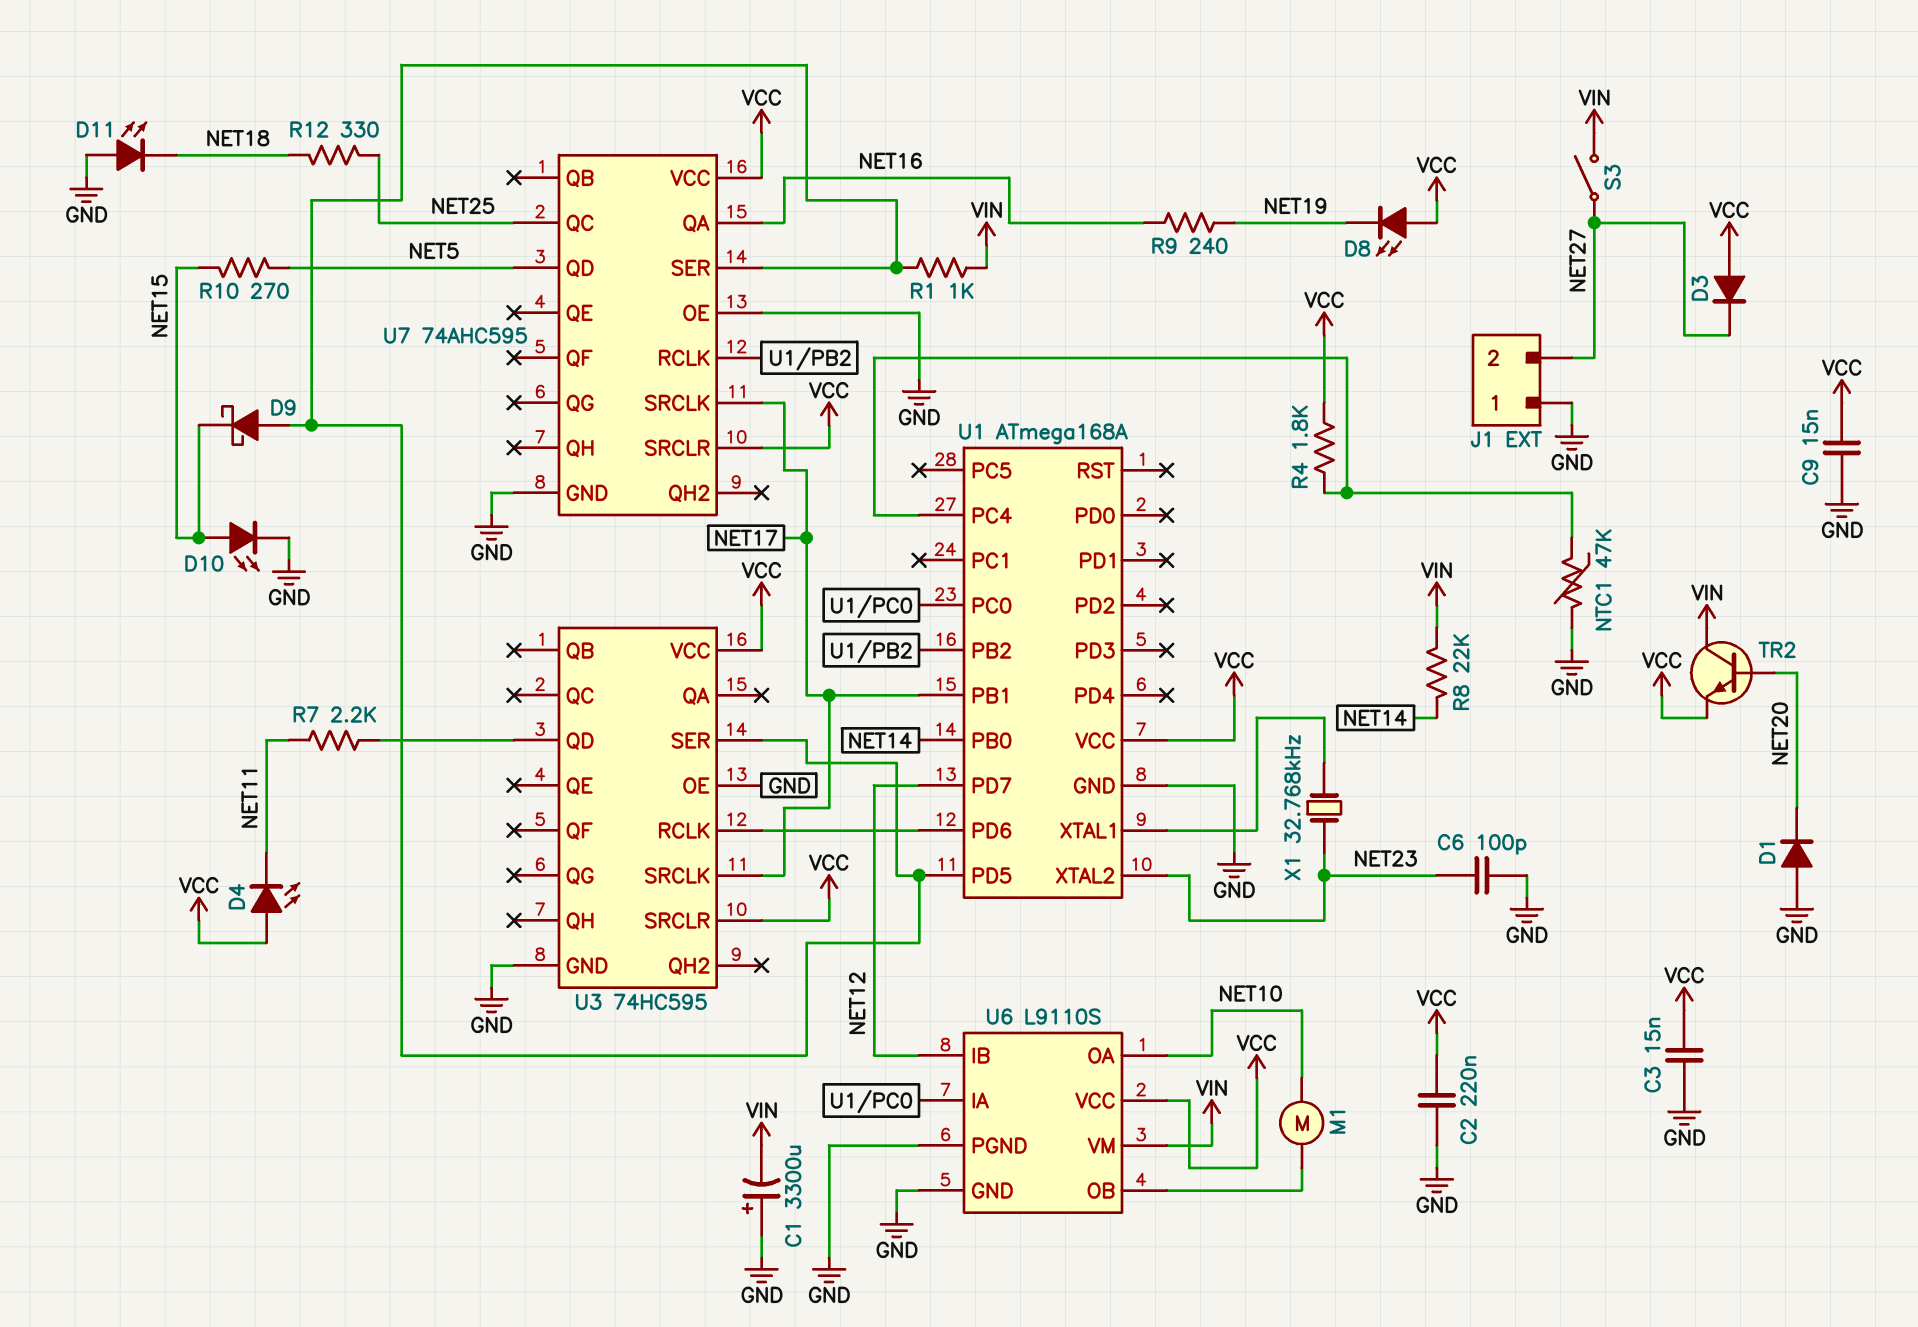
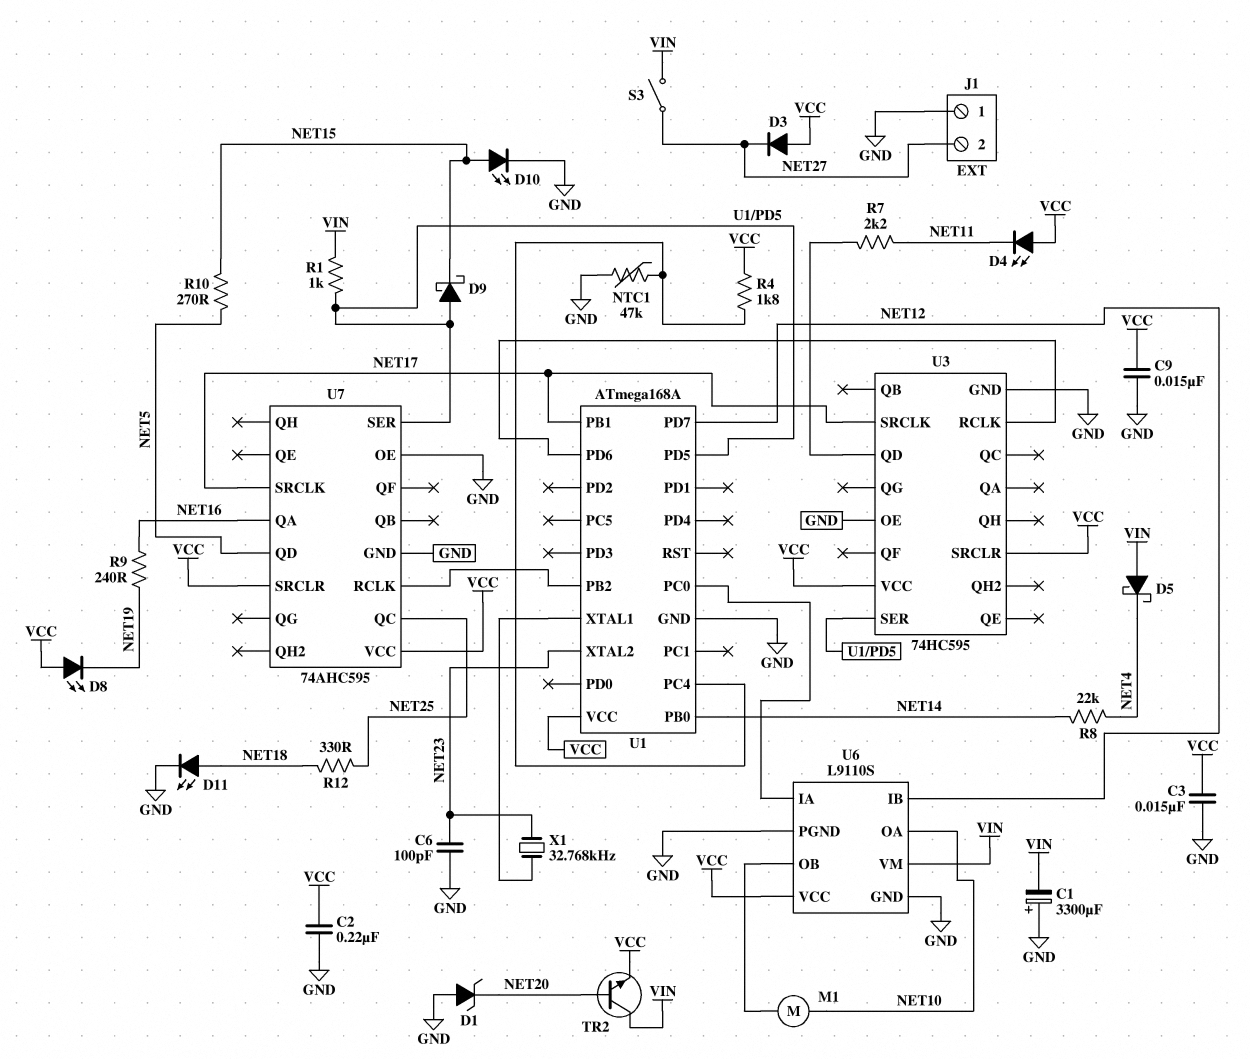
D1: diode (A GND, K NET20) -> zener (A GND, K NET20)
D5: none -> schottky (A VIN, K NET4)
D11: LED (A GND, K NET18) -> LED (A NET18, K GND)
R8: 22k (NET14, VIN) -> 22k (NET4, NET14)

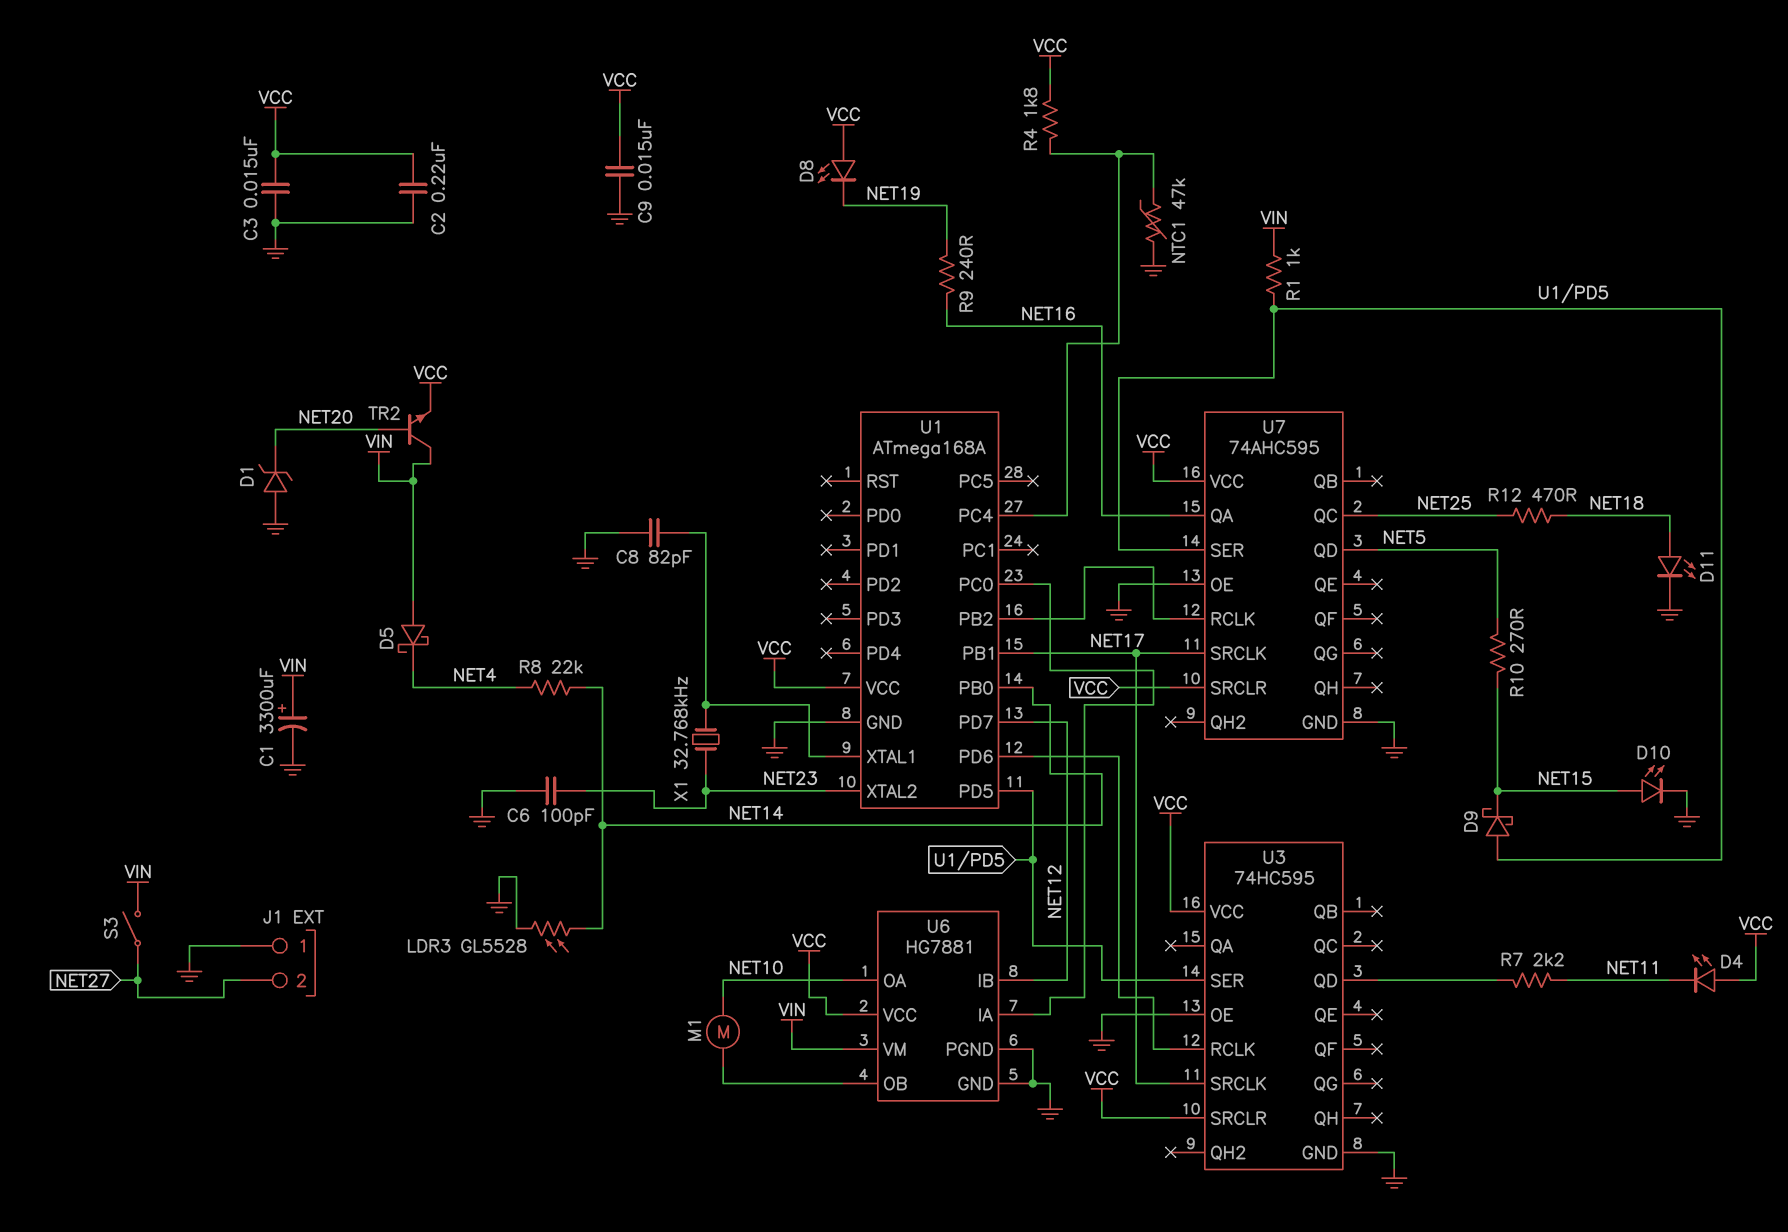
C1: 3300uF (plus GND, minus VIN) -> 3300uF (plus VIN, minus GND)
C8: none -> 82pF (GND, U1/XTAL1)
D3: diode (A VCC, K NET27) -> none
LDR3: none -> GL5528 (GND, NET14)
R12: 330 (NET18, NET25) -> 470 (NET18, NET25)
U6: L9110S -> HG7881

